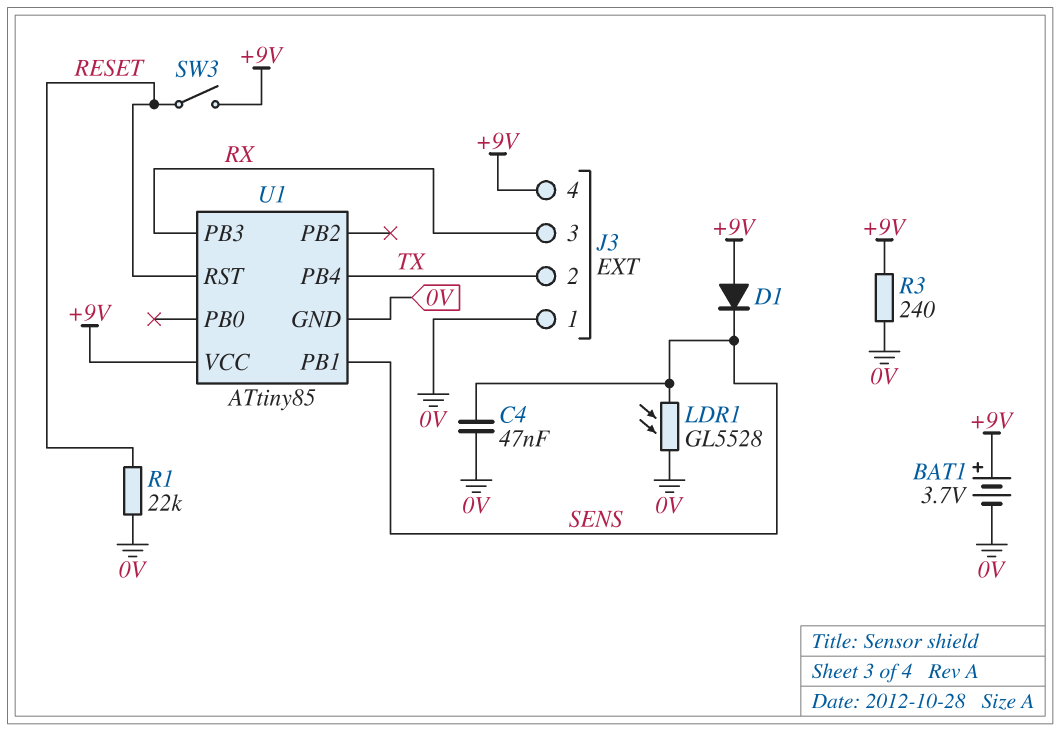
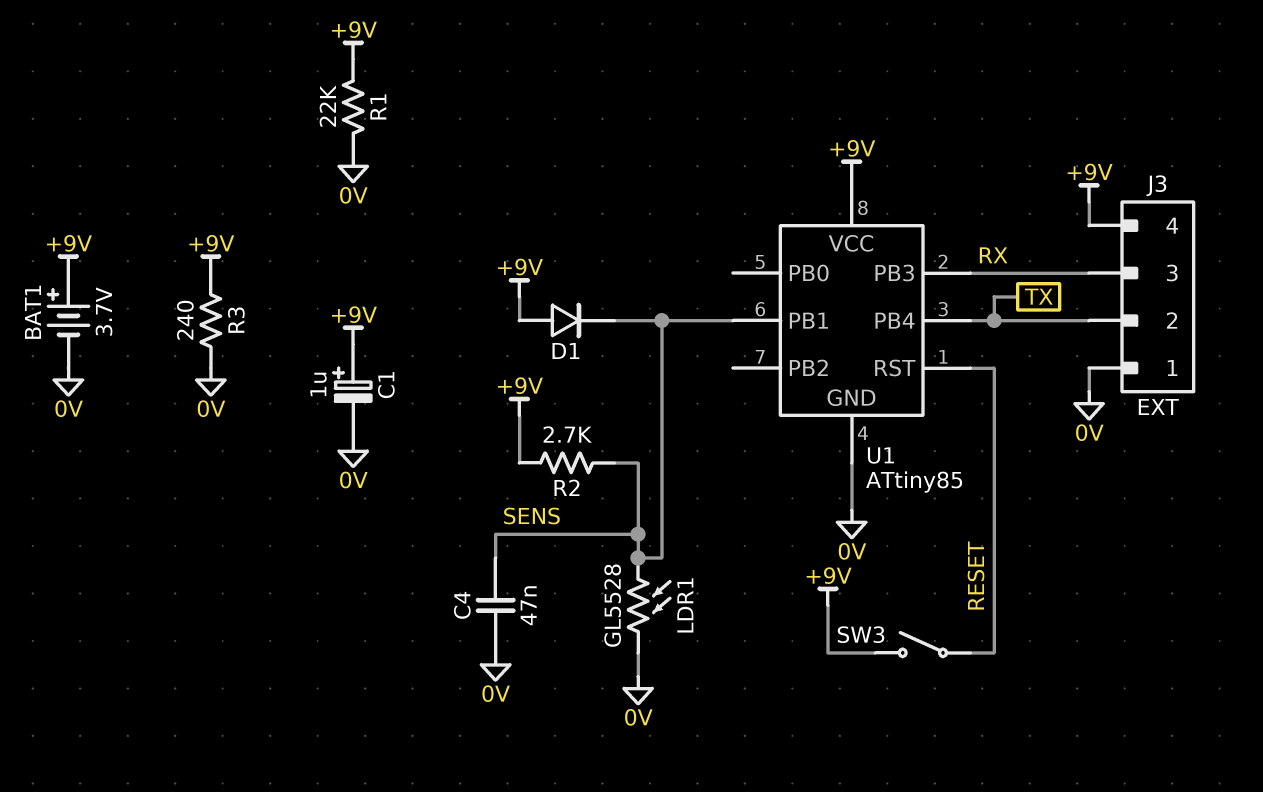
C1: none -> 1uF (plus +9V, minus 0V)
R1: 22k (0V, RESET) -> 22k (+9V, 0V)
R2: none -> 2.7k (+9V, SENS)

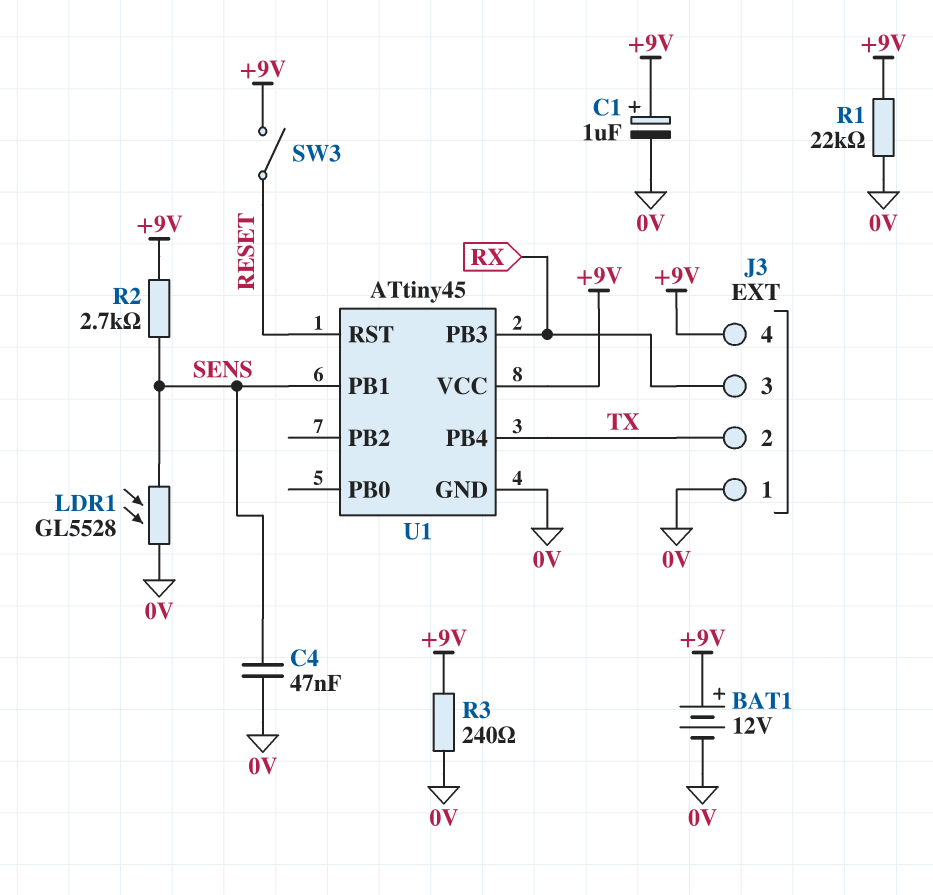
BAT1: 3.7V (plus +9V, minus 0V) -> 12V (plus +9V, minus 0V)
D1: diode (A +9V, K SENS) -> none
U1: ATtiny85 -> ATtiny45

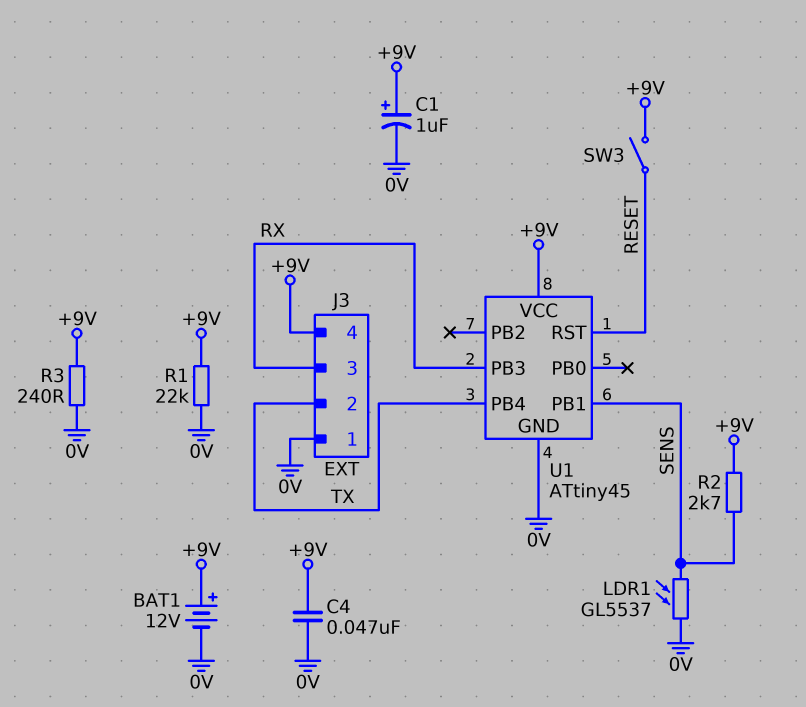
C4: 47nF (0V, SENS) -> 47nF (+9V, 0V)
LDR1: GL5528 (0V, SENS) -> GL5537 (0V, SENS)

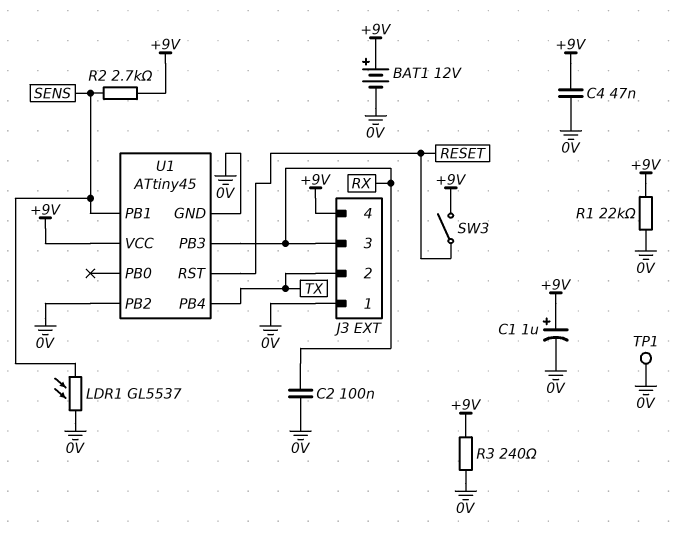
C2: none -> 100nF (0V, RX)
TP1: none -> test point (0V)
U1 pin PB2: none -> 0V

